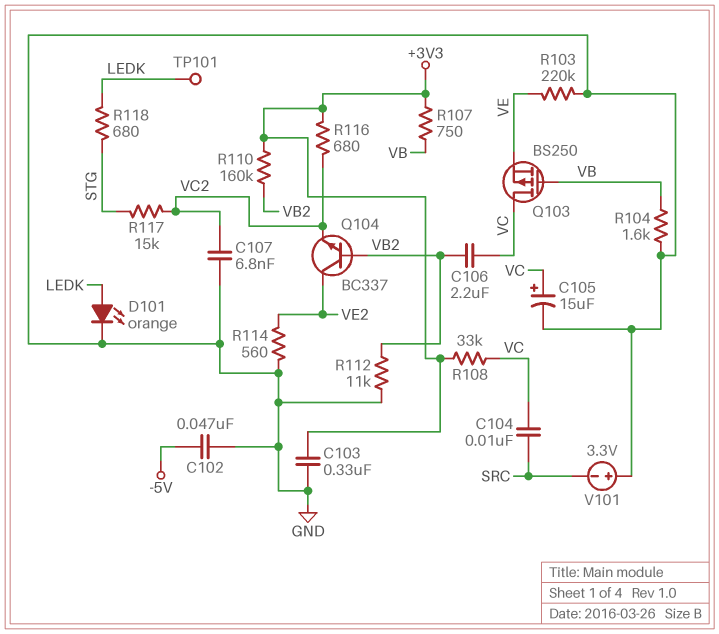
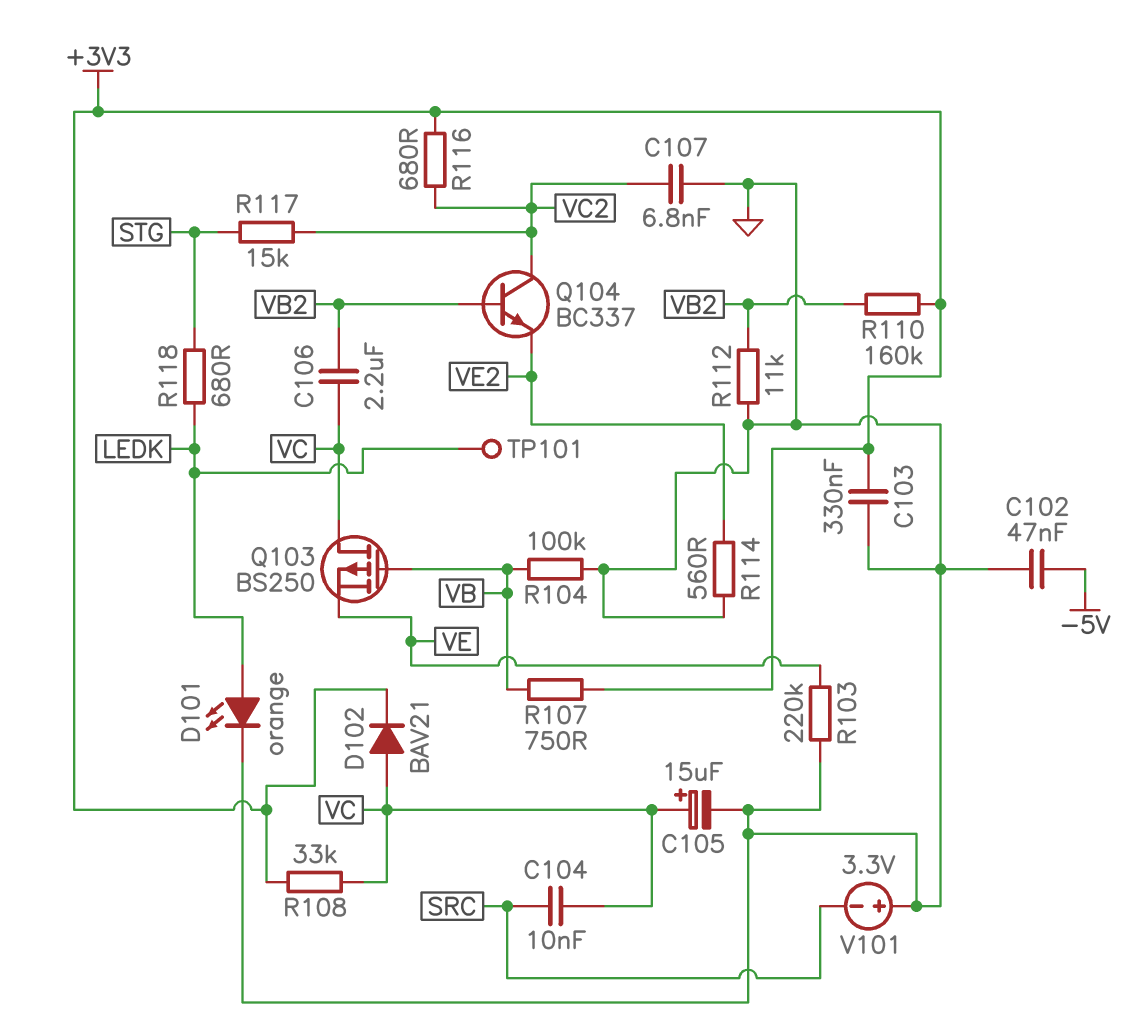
D102: none -> diode BAV21 (A VC, K +3V3)
Q104: NPN BC337 (B VB2, C VE2, E VC2) -> NPN BC337 (B VB2, C VC2, E VE2)
R104: 1.6k (GND, VB) -> 100k (GND, VB)

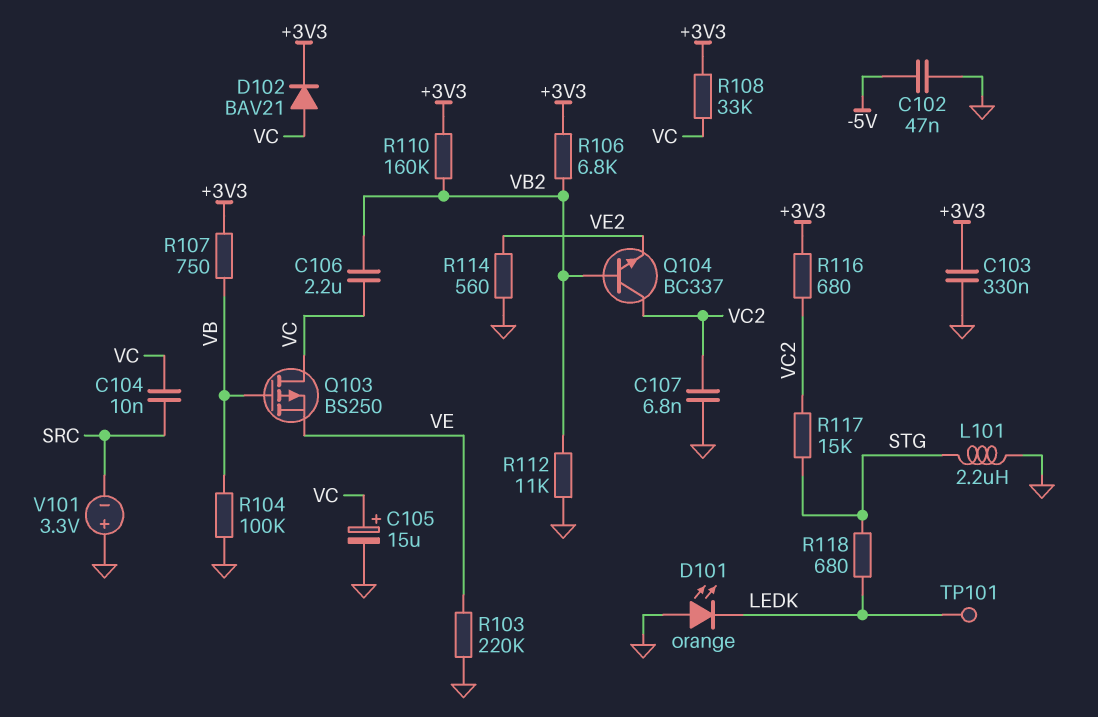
D101: LED orange (A LEDK, K GND) -> LED orange (A GND, K LEDK)
L101: none -> 2.2uH (GND, STG)
R106: none -> 6.8k (+3V3, VB2)

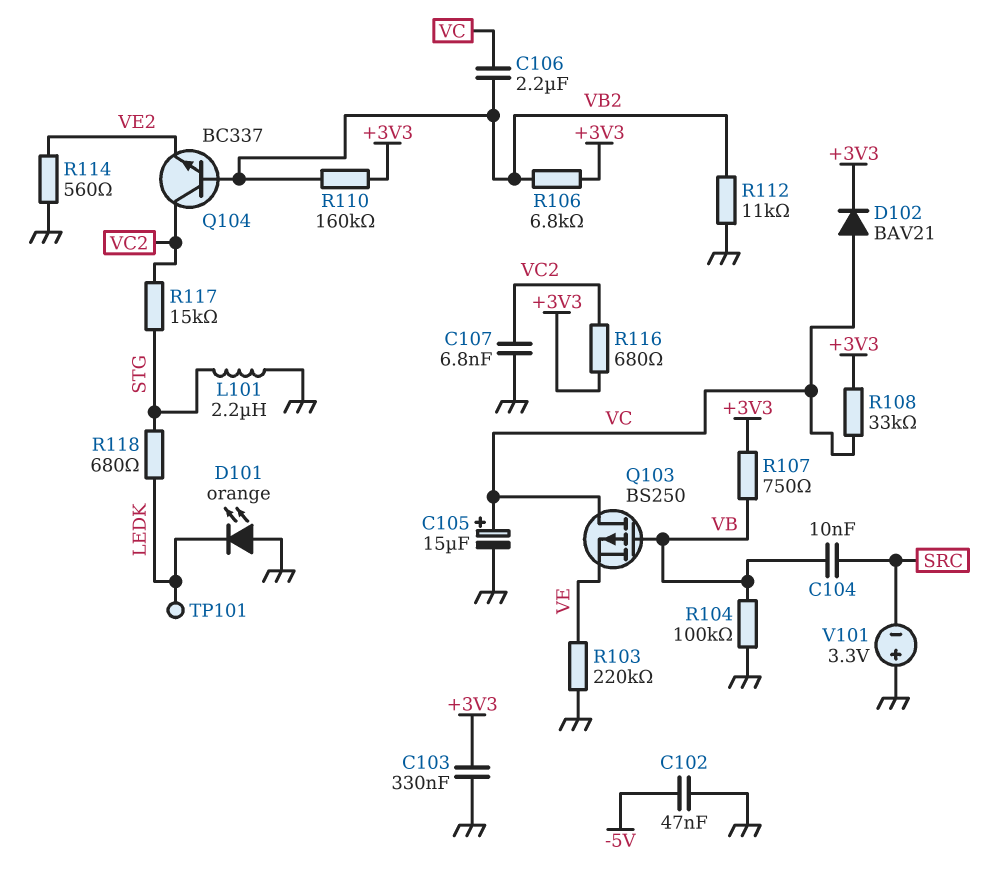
C104: 10nF (SRC, VC) -> 10nF (SRC, VB)

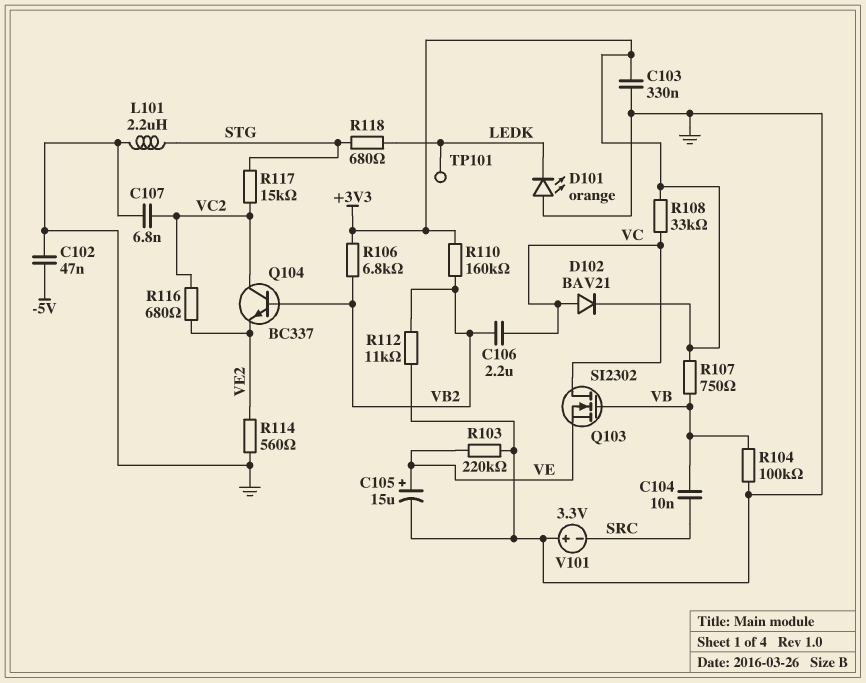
C105: 15uF (plus VC, minus GND) -> 15uF (plus VE, minus GND)
Q103: PMOS BS250 (G VB, D VC, S VE) -> NMOS SI2302 (G VB, D VC, S VE)
R116: 680 (+3V3, VC2) -> 680 (VC2, VE2)

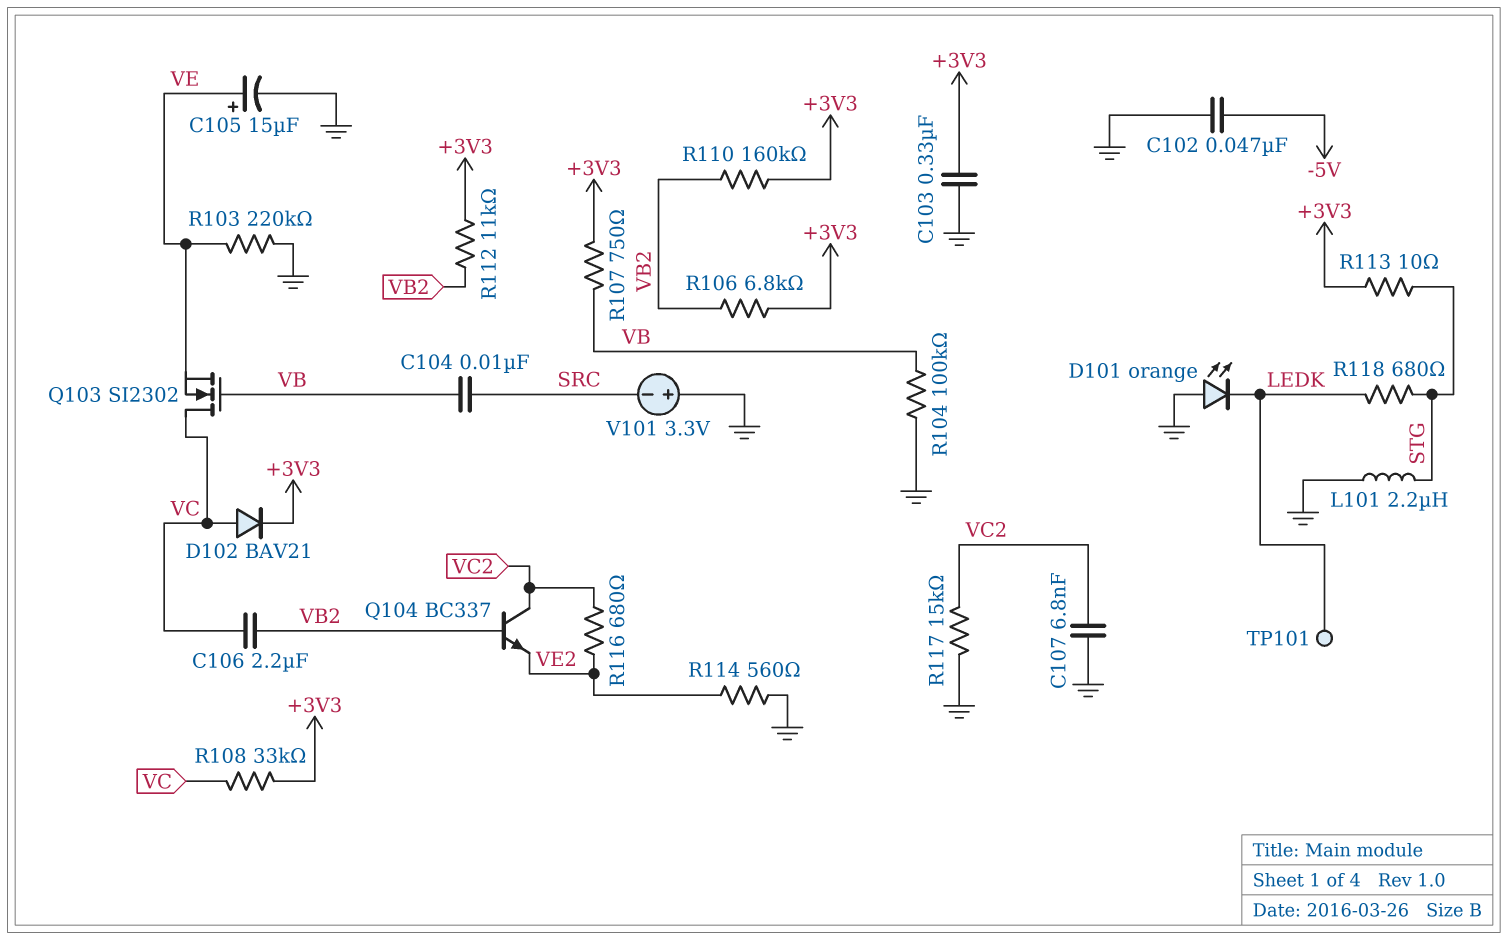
R112: 11k (GND, VB2) -> 11k (+3V3, VB2)
R113: none -> 10 (+3V3, STG)
R117: 15k (STG, VC2) -> 15k (GND, VC2)

